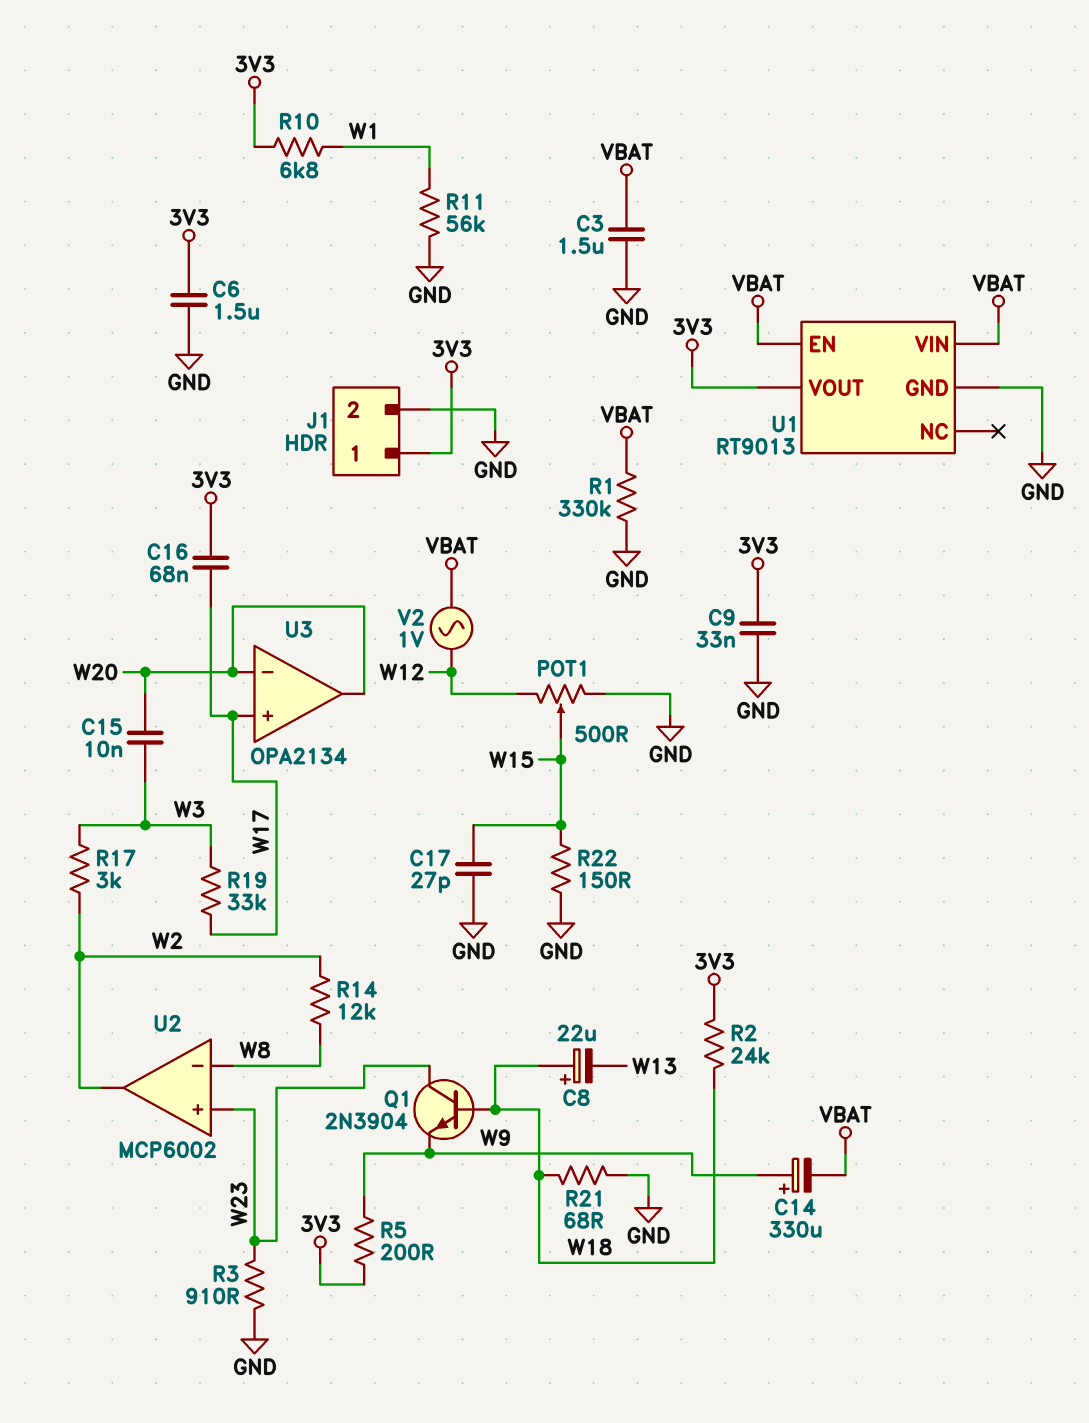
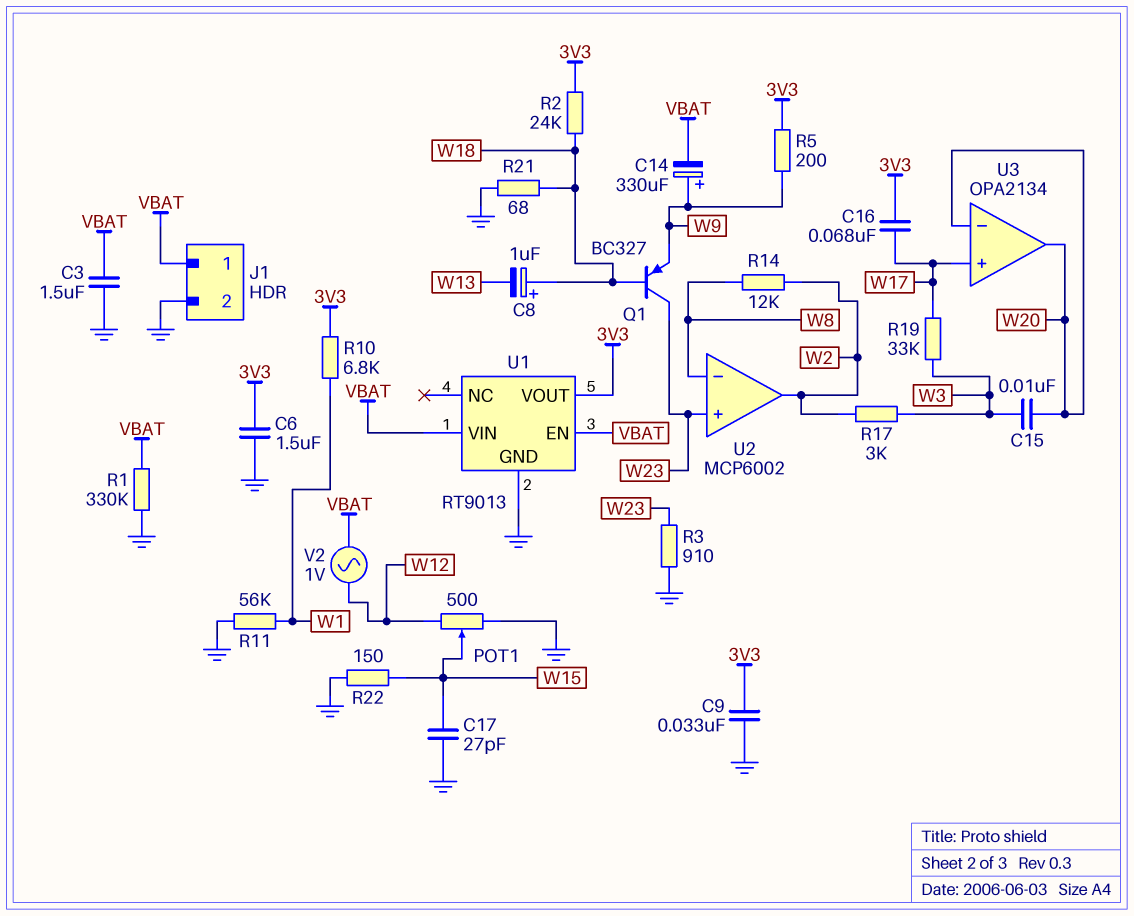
C8: 22uF (plus W18, minus W13) -> 1uF (plus W18, minus W13)
J1 pin 1: 3V3 -> VBAT
Q1: NPN 2N3904 (B W18, C W23, E W9) -> PNP BC327 (B W18, C W23, E W9)

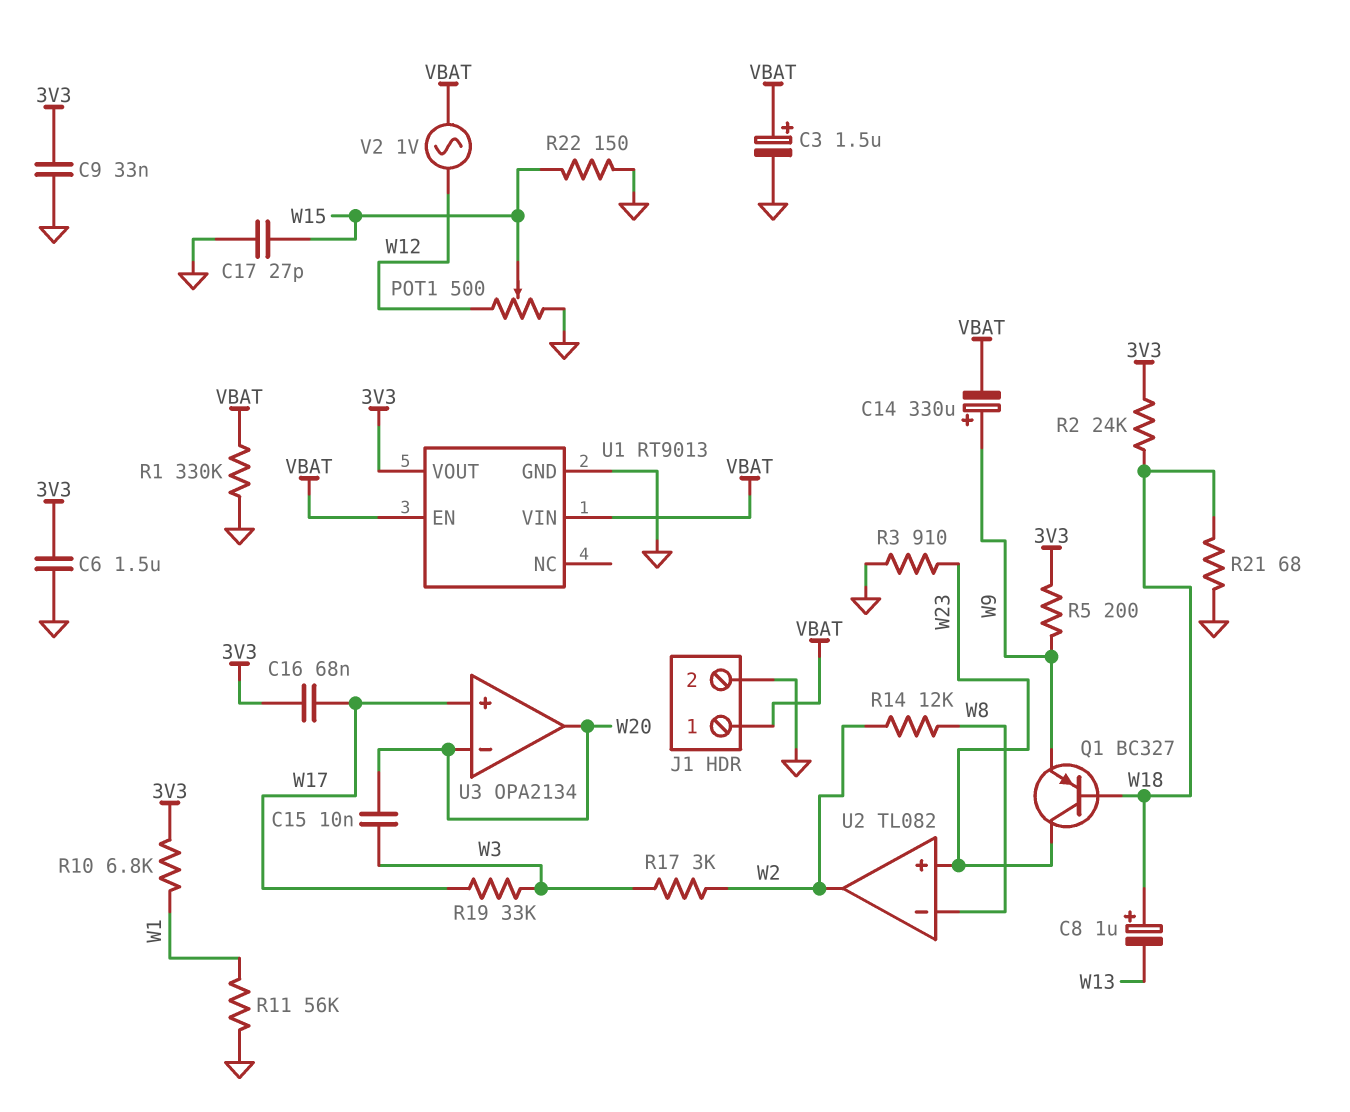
C3: 1.5uF (GND, VBAT) -> 1.5uF (plus VBAT, minus GND)
U2: MCP6002 -> TL082

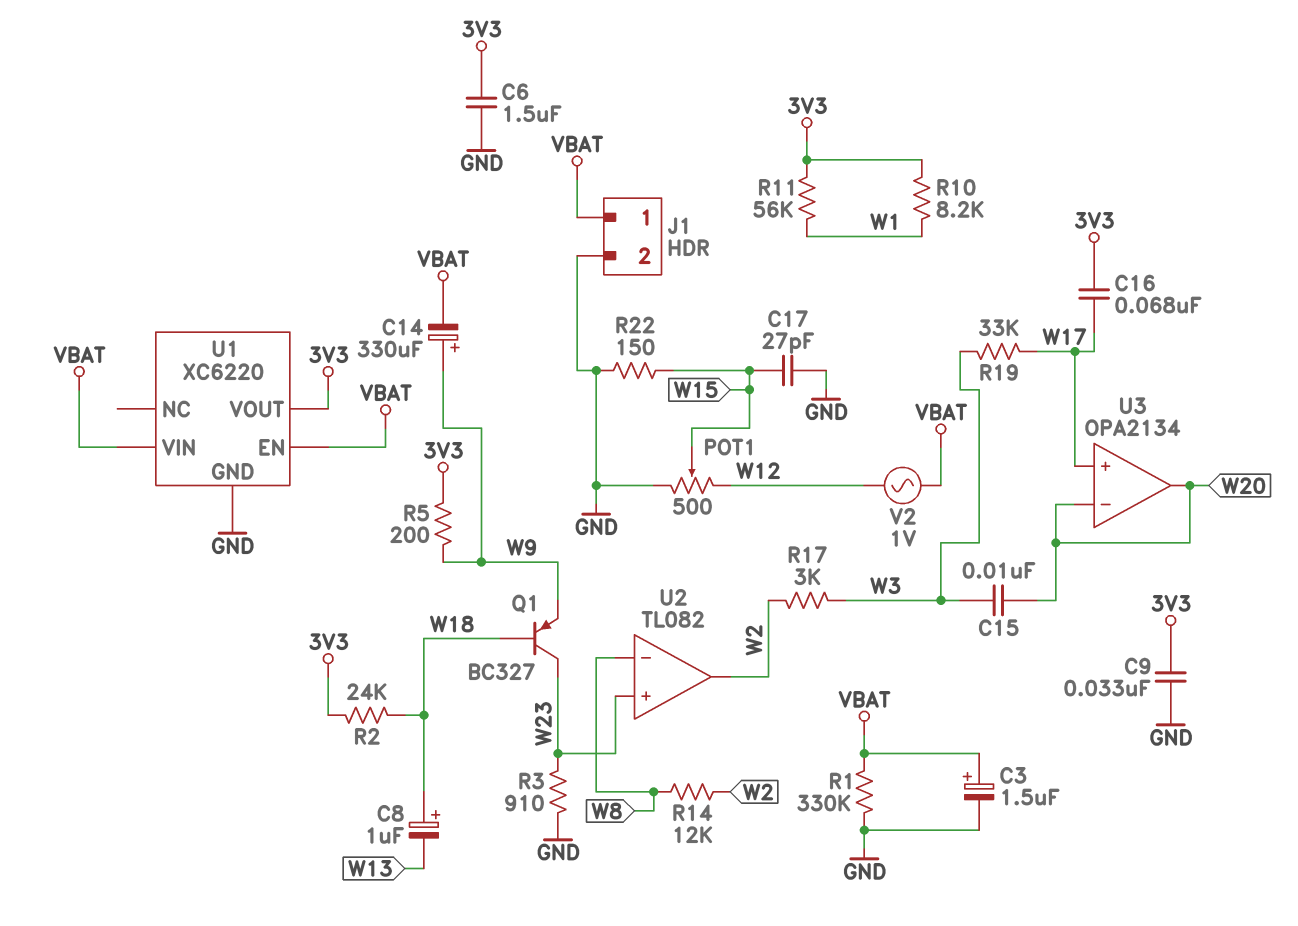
R10: 6.8k (3V3, W1) -> 8.2k (3V3, W1)
R11: 56k (GND, W1) -> 56k (3V3, W1)
R21: 68 (GND, W18) -> none
U1: RT9013 -> XC6220

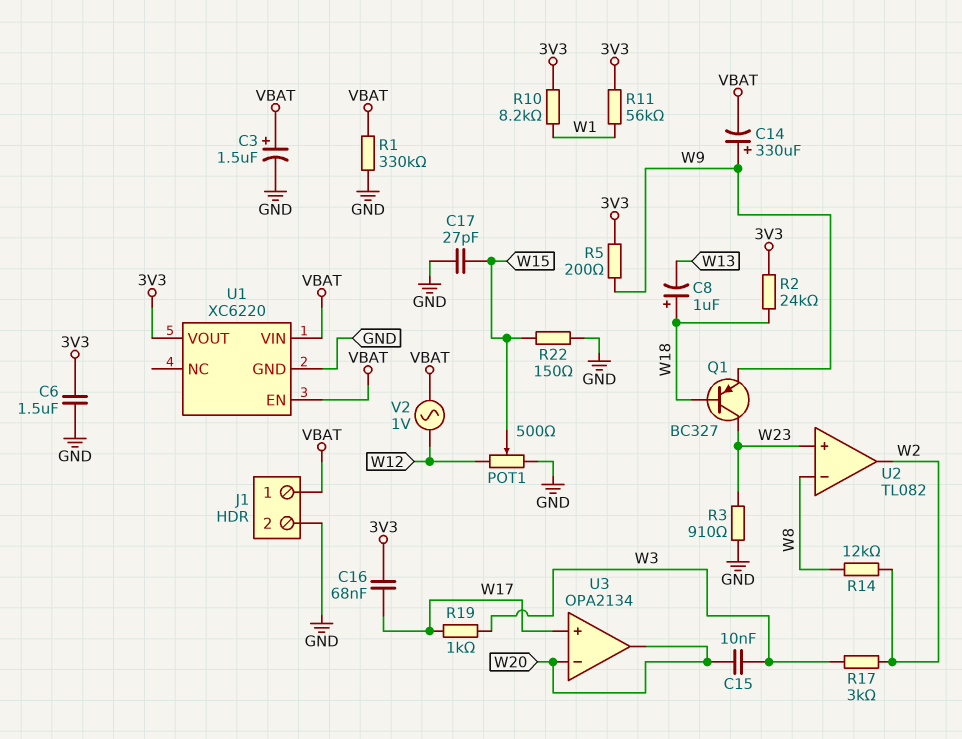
C9: 33nF (3V3, GND) -> none
R19: 33k (W3, W17) -> 1k (W3, W17)

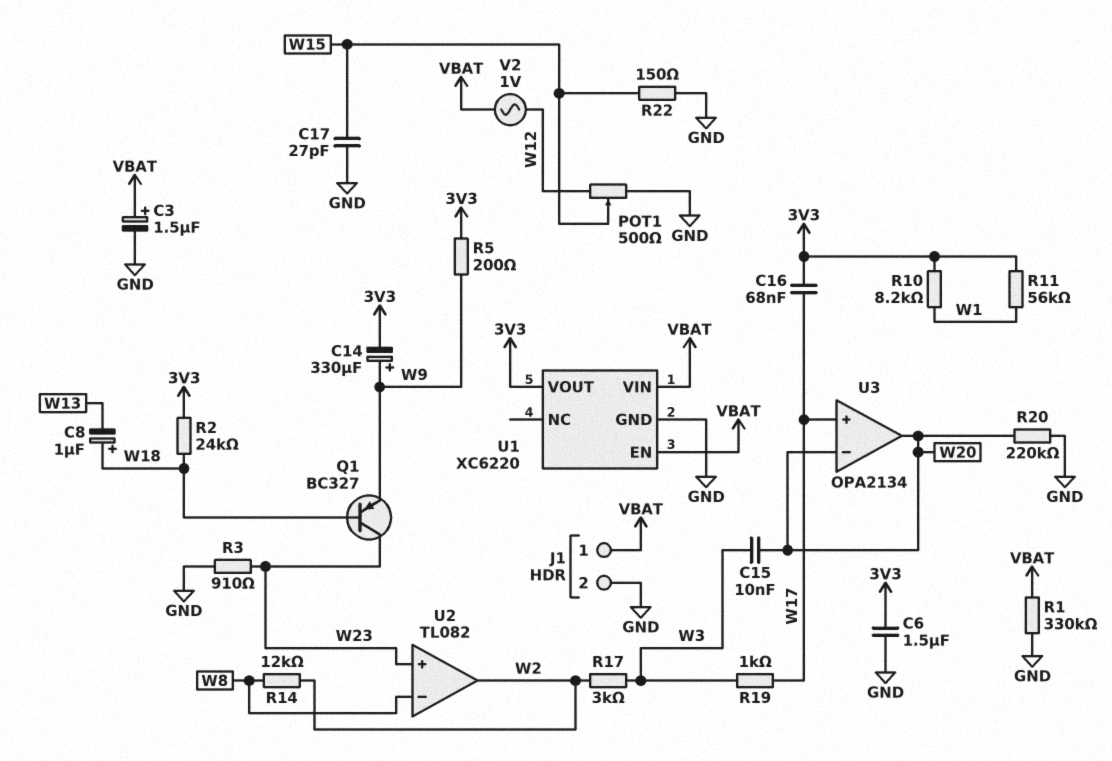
C14: 330uF (plus W9, minus VBAT) -> 330uF (plus W9, minus 3V3)
R20: none -> 220k (GND, W20)

